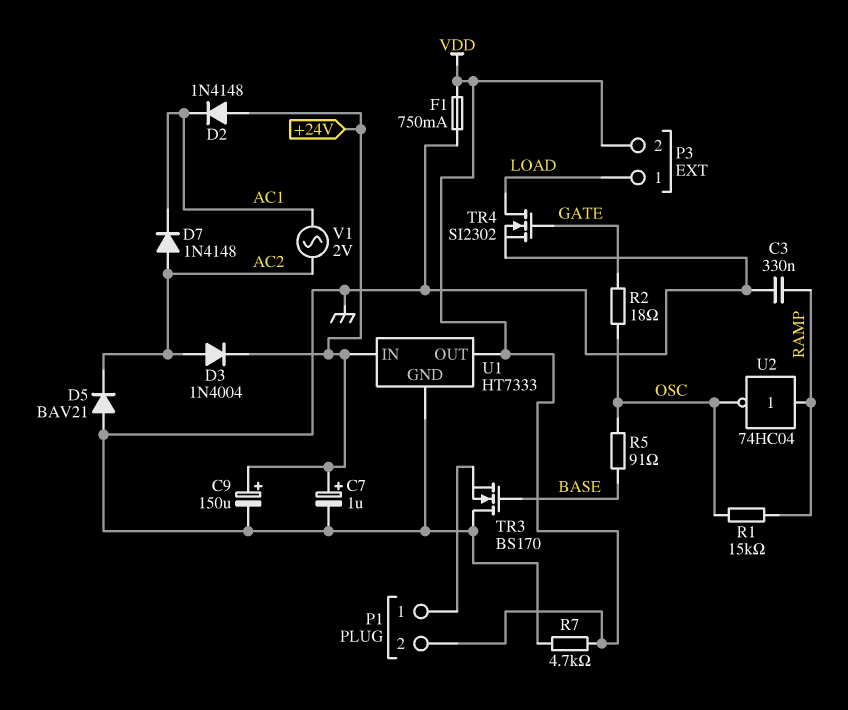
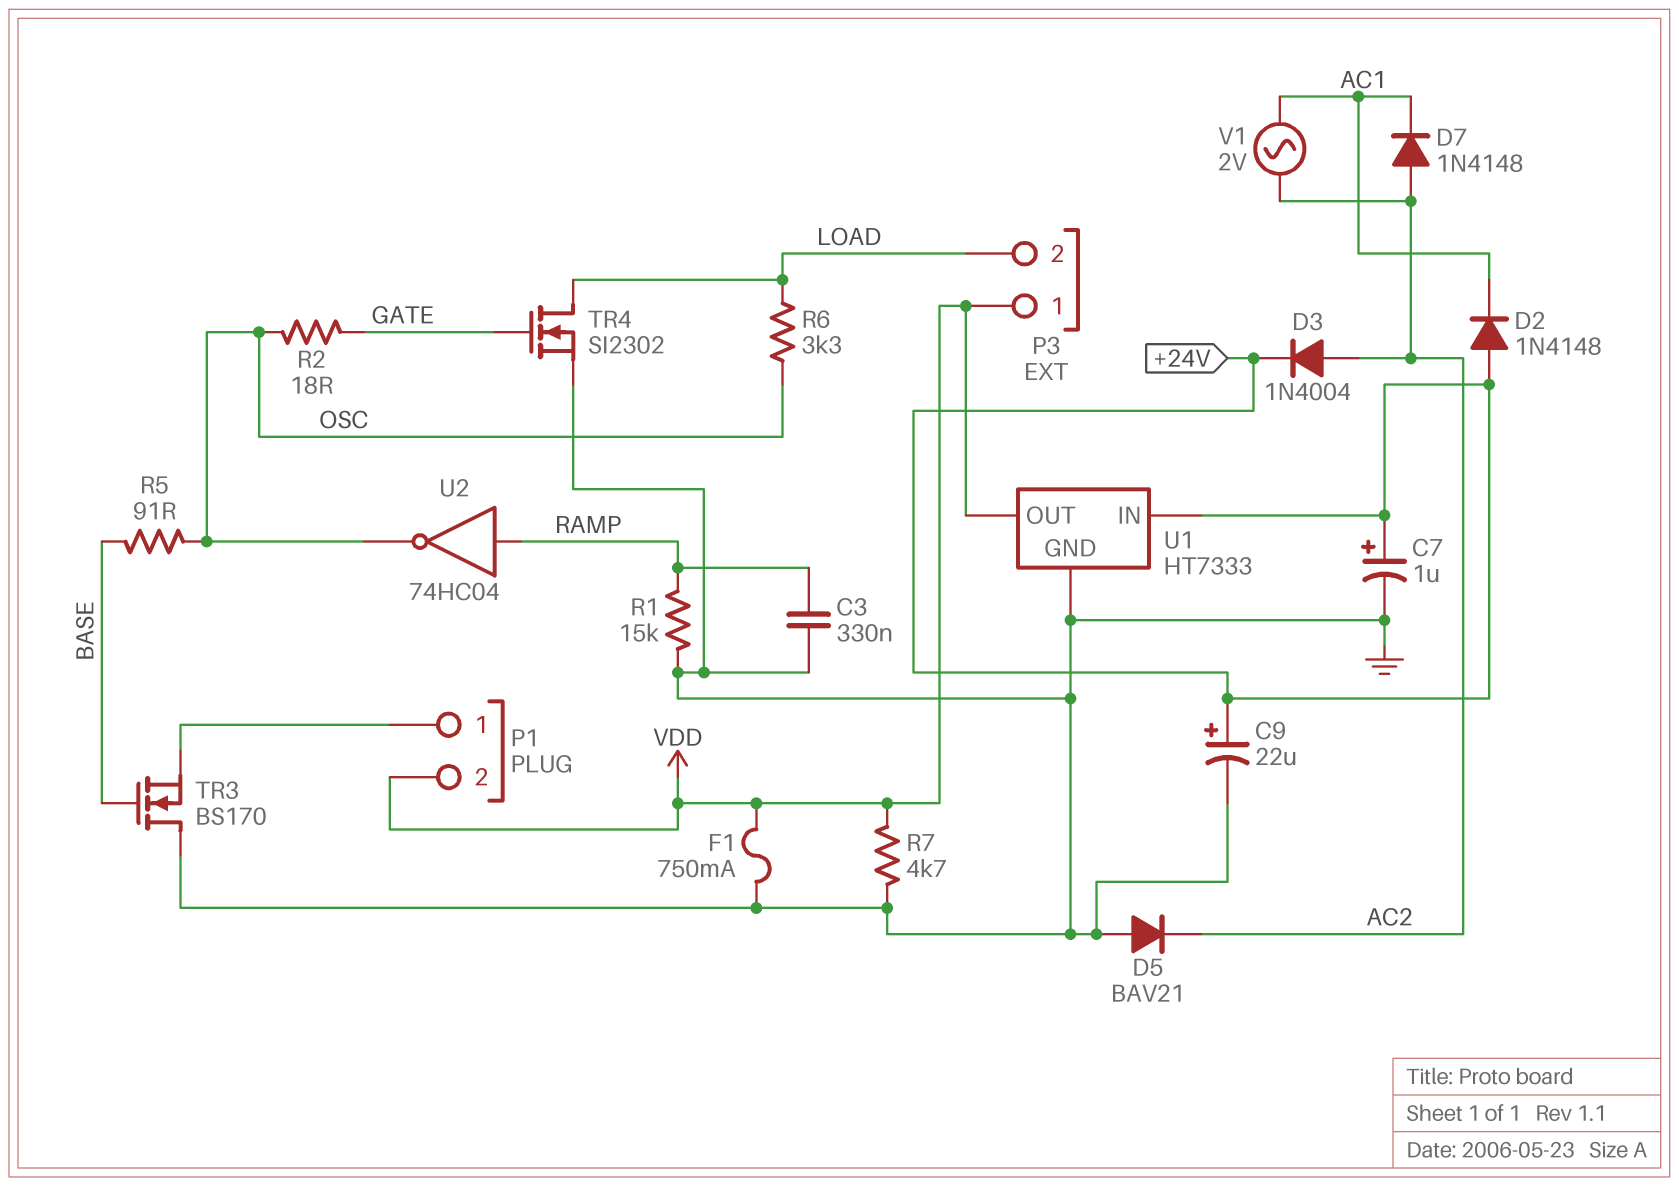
C9: 150uF (plus +24V, minus GND) -> 22uF (plus +24V, minus GND)
P3 pin 1: LOAD -> VDD
P3 pin 2: VDD -> LOAD
R1: 15k (OSC, RAMP) -> 15k (GND, RAMP)
R6: none -> 3.3k (LOAD, OSC)

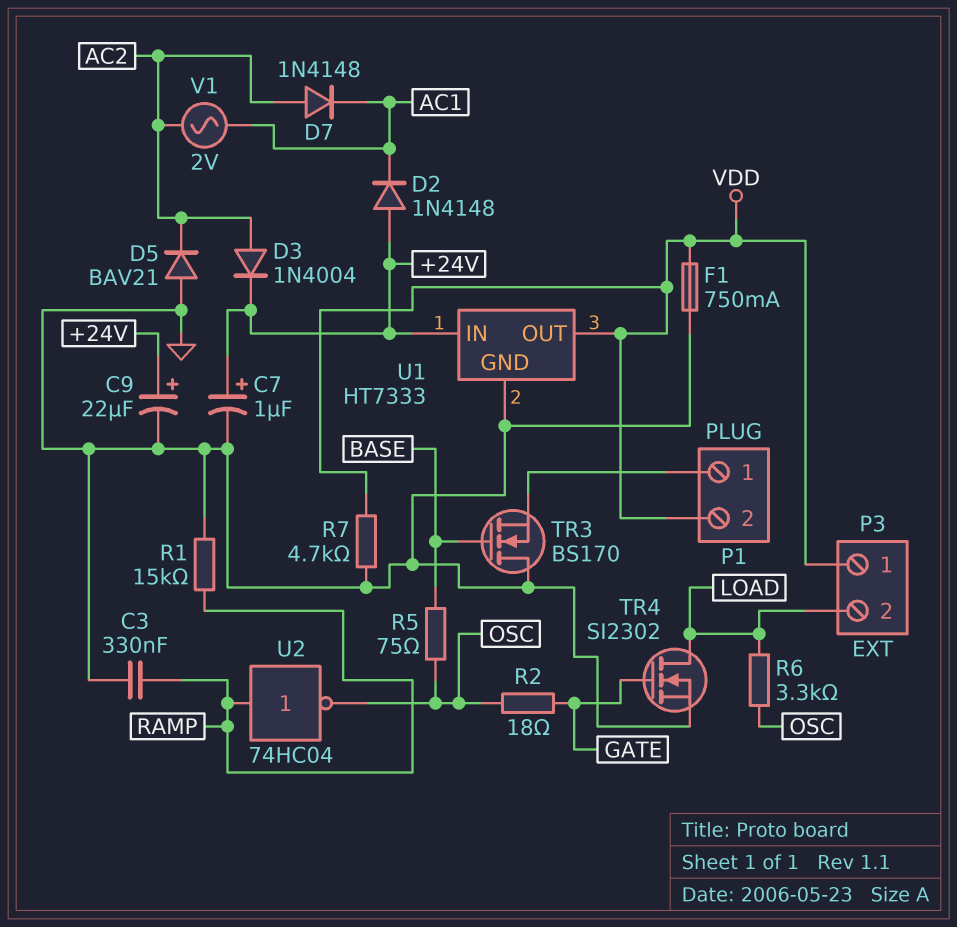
R5: 91 (BASE, OSC) -> 75 (BASE, OSC)

